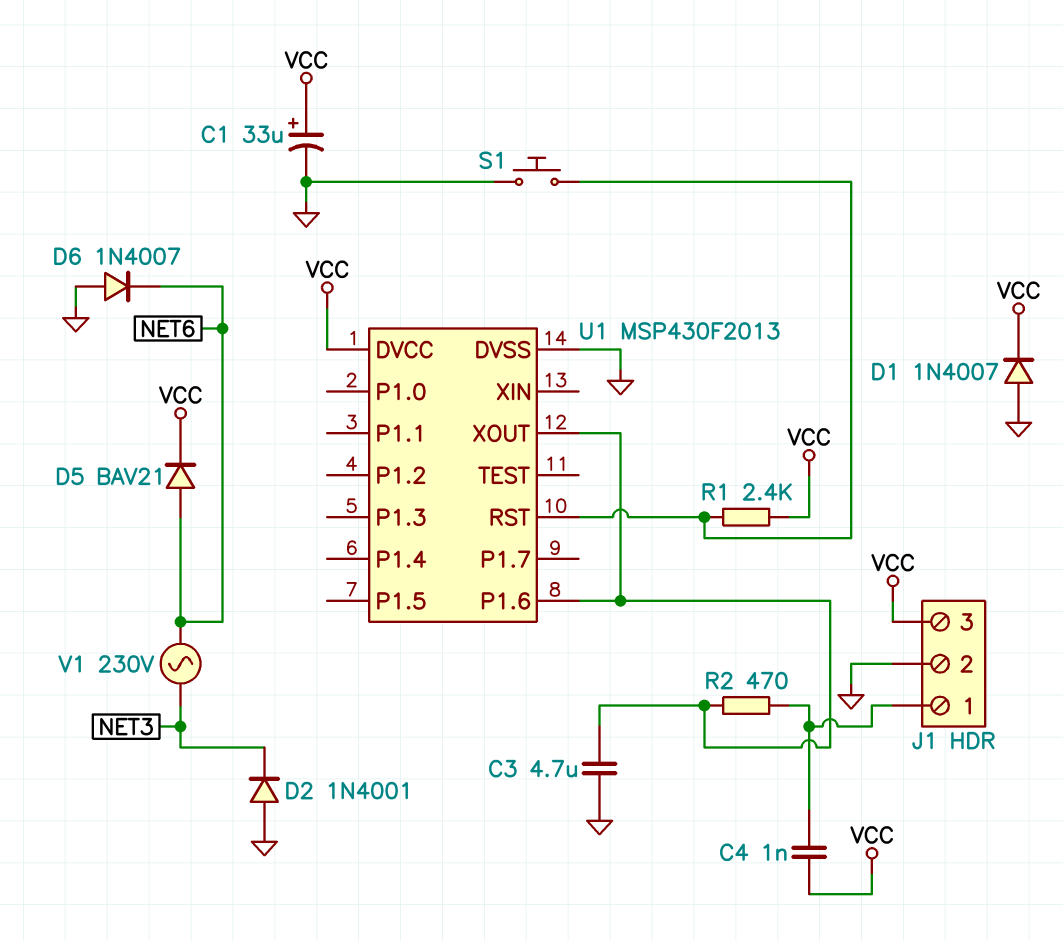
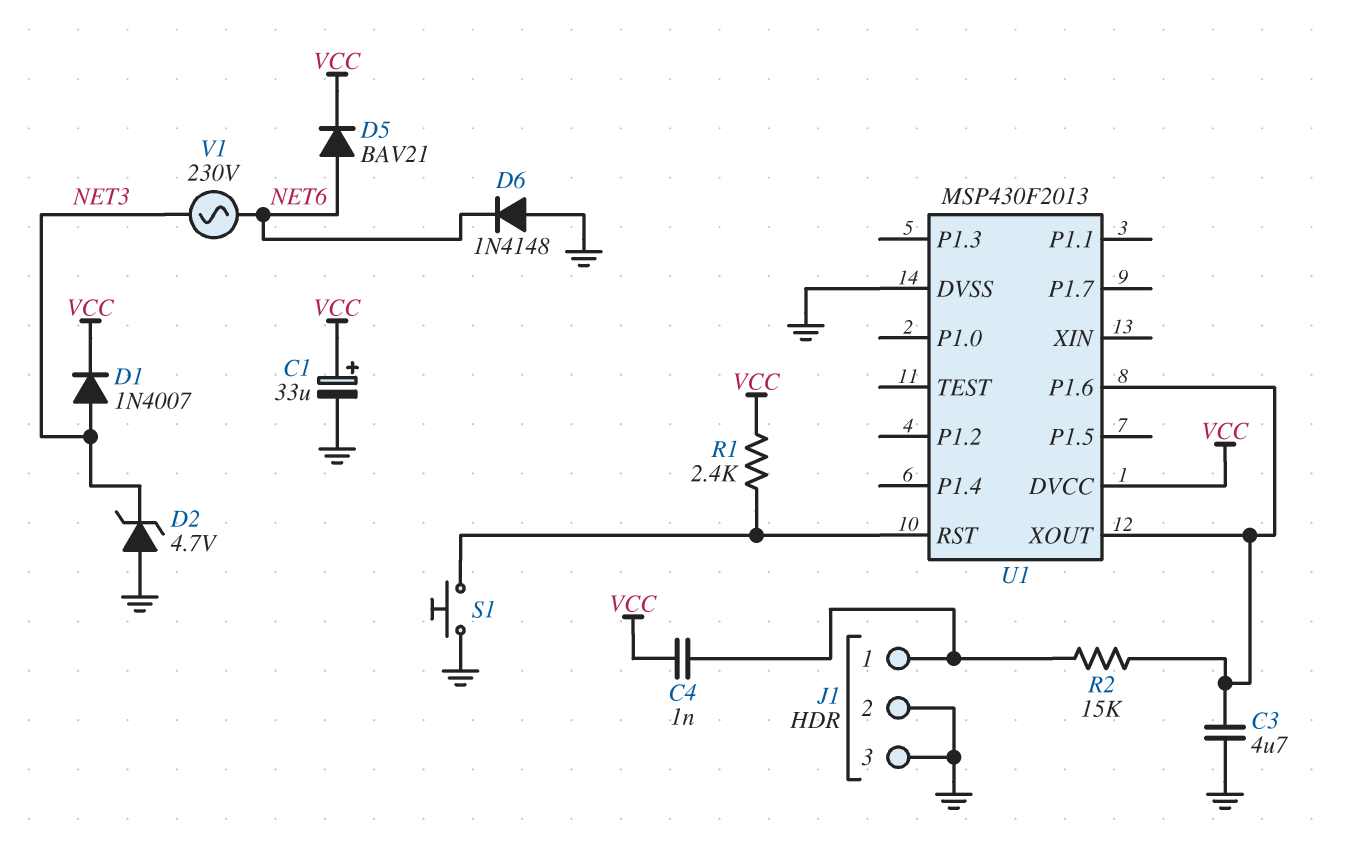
D1: diode 1N4007 (A GND, K VCC) -> diode 1N4007 (A NET3, K VCC)
D2: diode 1N4001 (A GND, K NET3) -> zener 4.7V (A GND, K NET3)
D6: diode 1N4007 (A GND, K NET6) -> diode 1N4148 (A GND, K NET6)
J1 pin 3: VCC -> GND
R2: 470 (J1/1, U1/P1.6) -> 15k (J1/1, U1/P1.6)

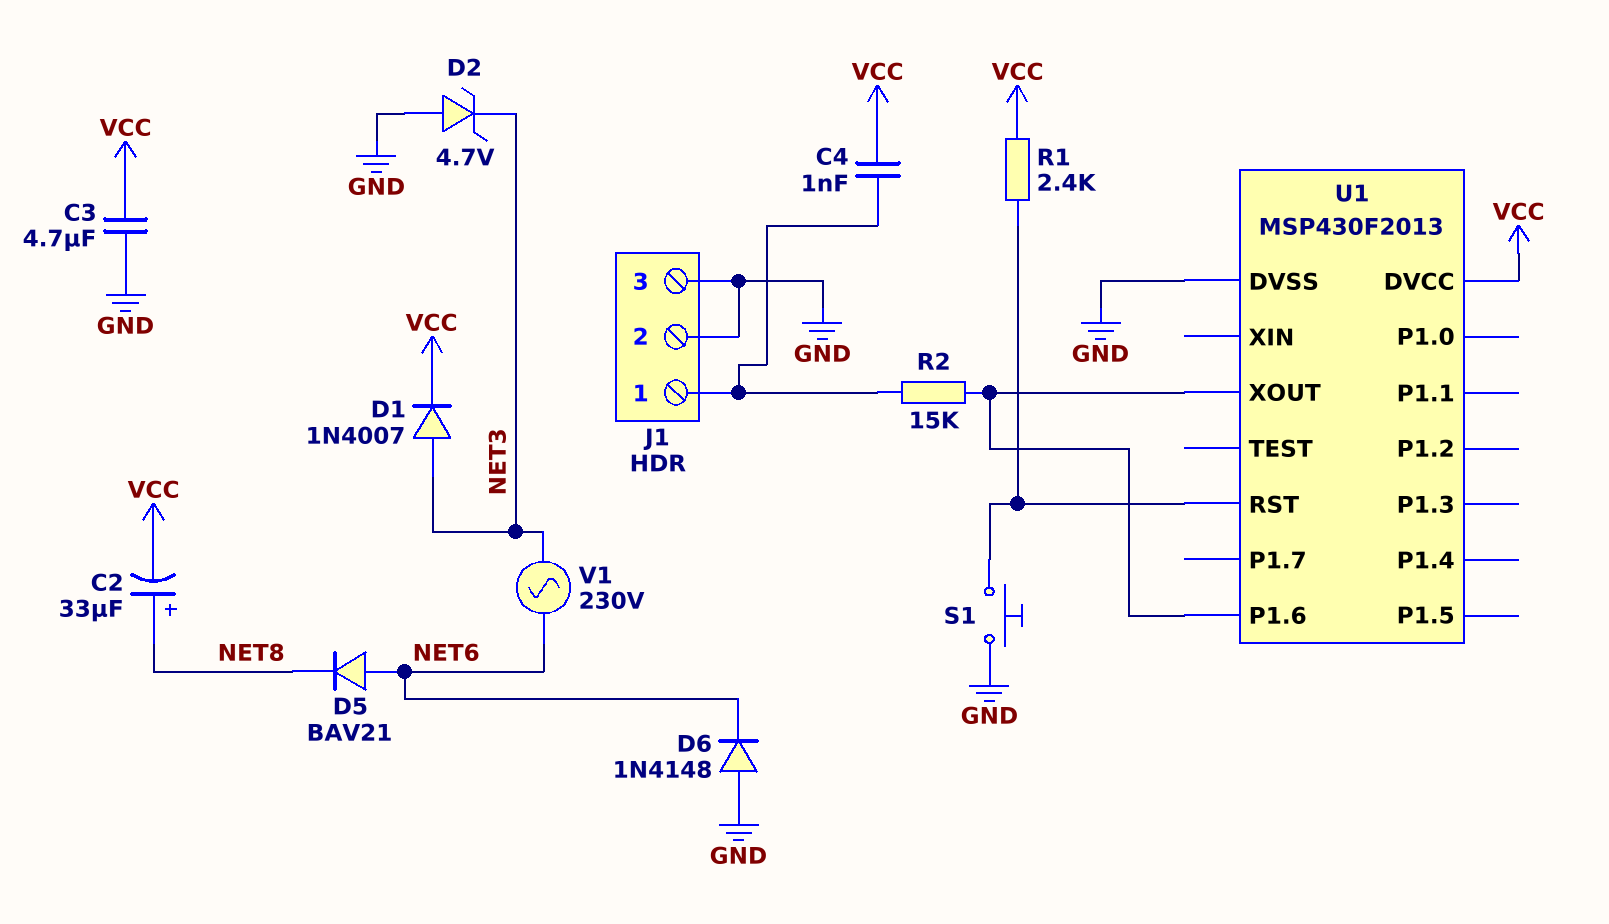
C1: 33uF (plus VCC, minus GND) -> none
C2: none -> 33uF (plus NET8, minus VCC)
C3: 4.7uF (GND, U1/P1.6) -> 4.7uF (GND, VCC)
D5: diode BAV21 (A NET6, K VCC) -> diode BAV21 (A NET6, K NET8)

